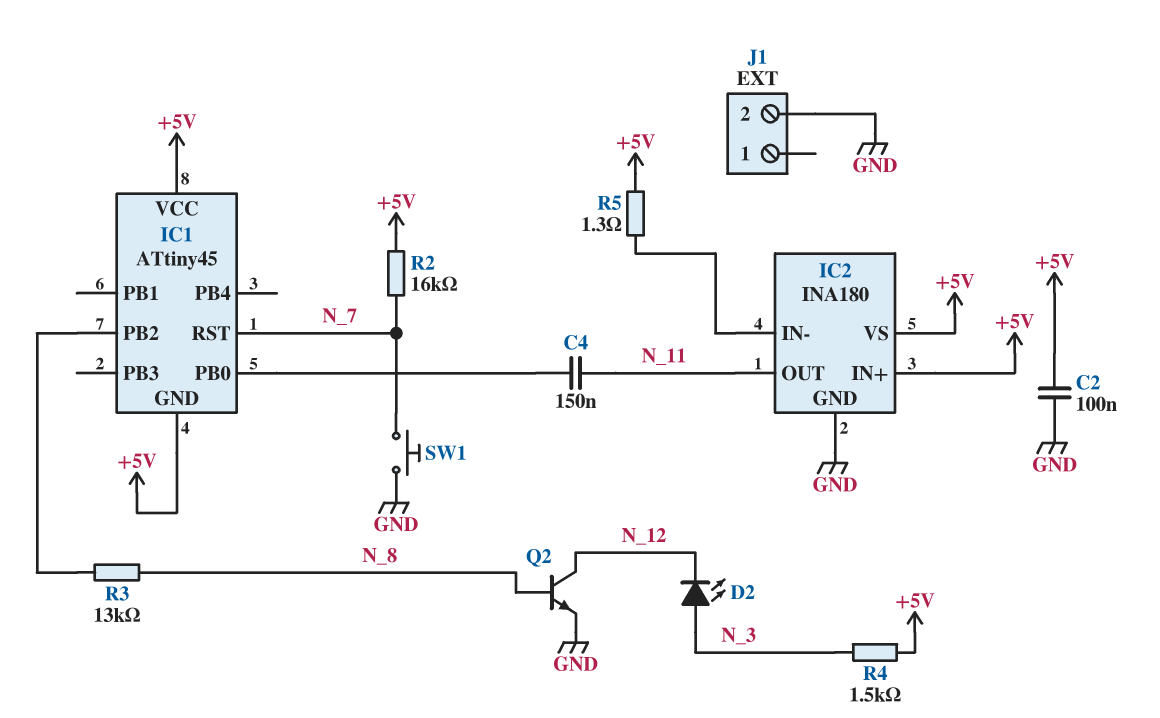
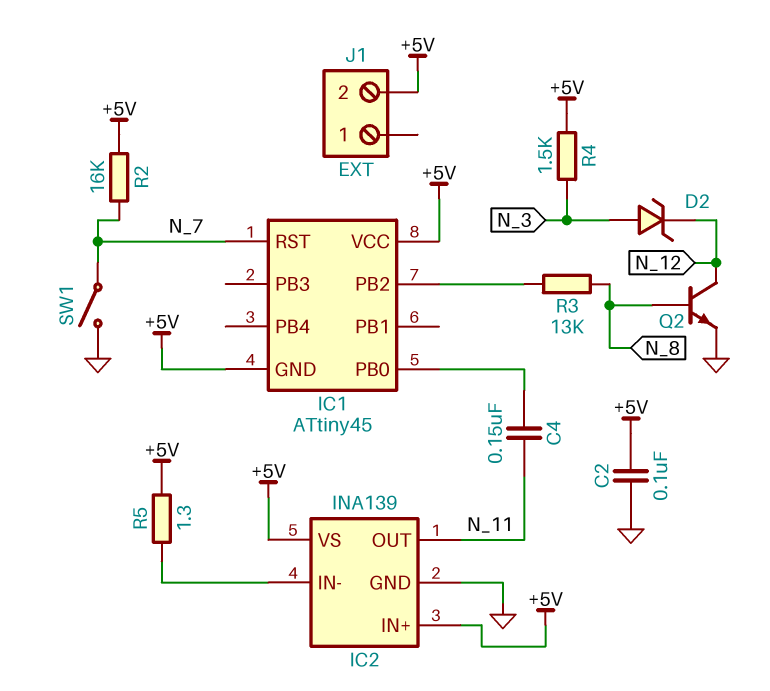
D2: LED (A N_3, K N_12) -> zener (A N_3, K N_12)
IC2: INA180 -> INA139
J1 pin 2: GND -> +5V
SW1: button (GND, N_7) -> switch (GND, N_7)

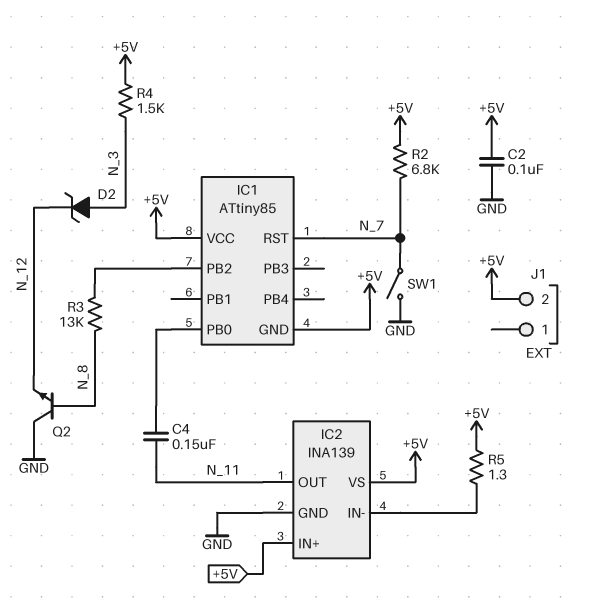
IC1: ATtiny45 -> ATtiny85
Q2: NPN (B N_8, C N_12, E GND) -> NPN (B N_8, C GND, E N_12)
R2: 16k (+5V, N_7) -> 6.8k (+5V, N_7)

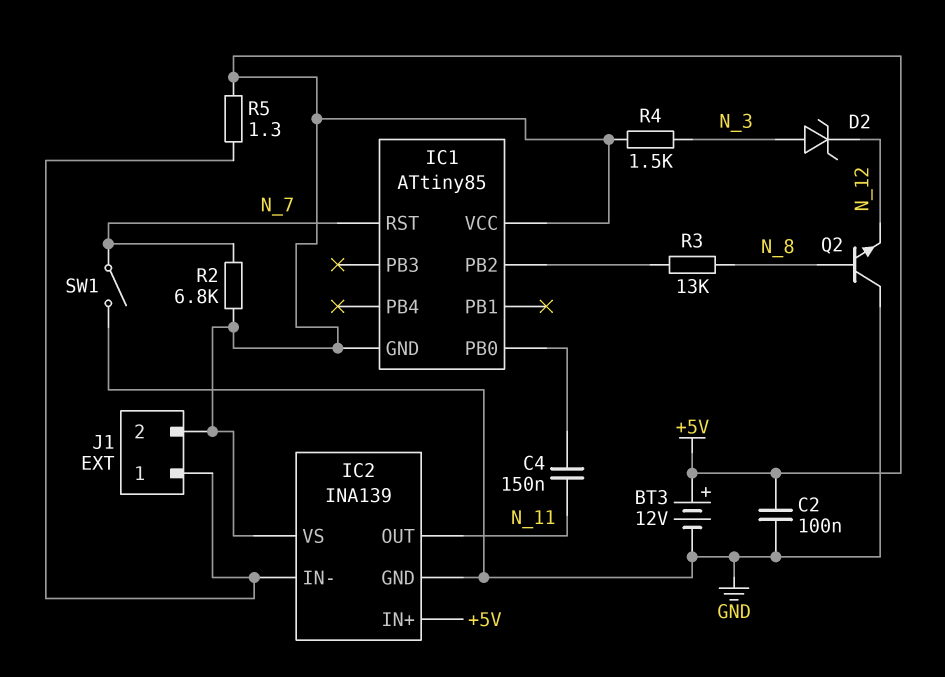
BT3: none -> 12V (plus +5V, minus GND)
J1 pin 1: none -> IC2/IN-

